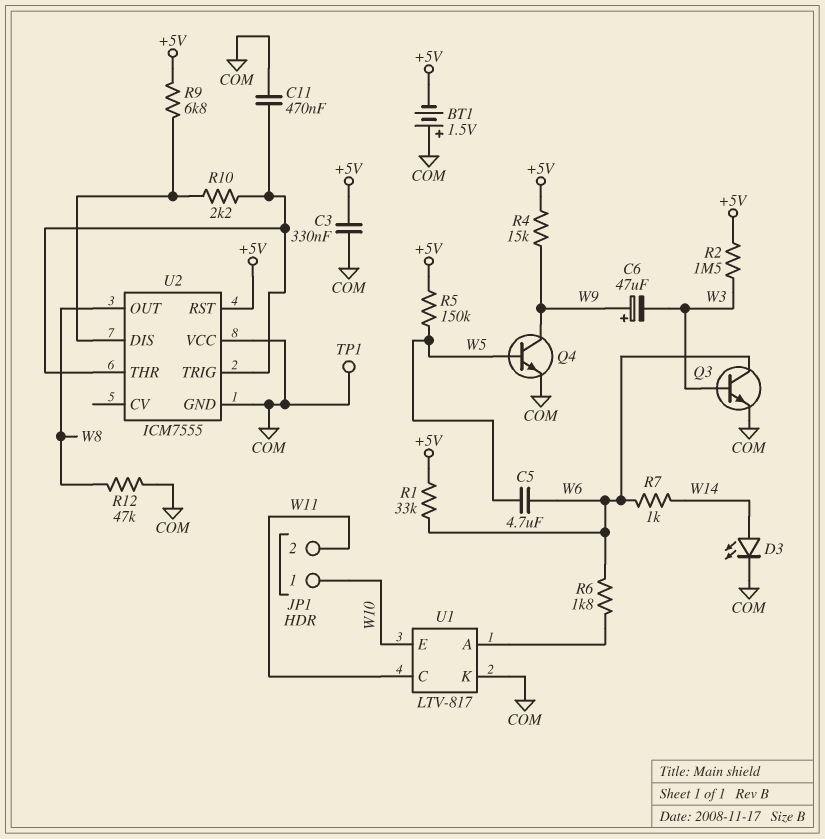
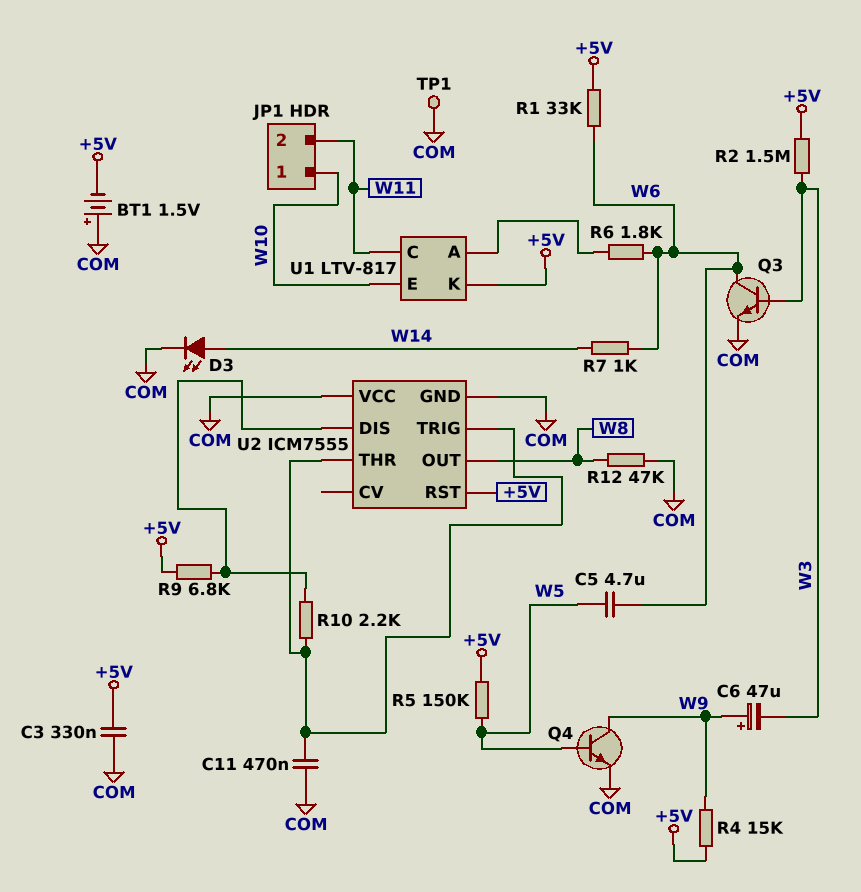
U1 pin K: COM -> +5V

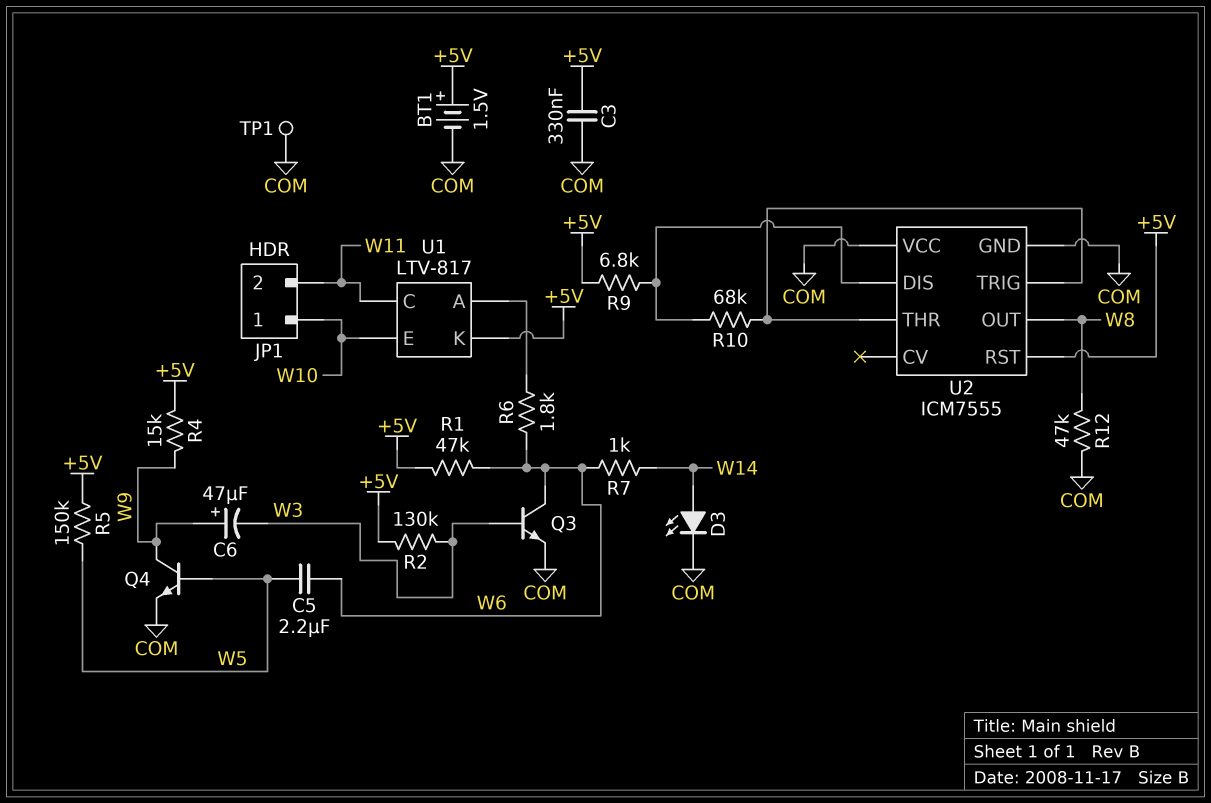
BT1: 1.5V (plus COM, minus +5V) -> 1.5V (plus +5V, minus COM)
C5: 4.7uF (W5, W6) -> 2.2uF (W5, W6)
C11: 470nF (COM, U2/THR) -> none
R1: 33k (+5V, W6) -> 47k (+5V, W6)
R2: 1.5M (+5V, W3) -> 130k (+5V, W3)
R10: 2.2k (U2/DIS, U2/THR) -> 68k (U2/DIS, U2/THR)

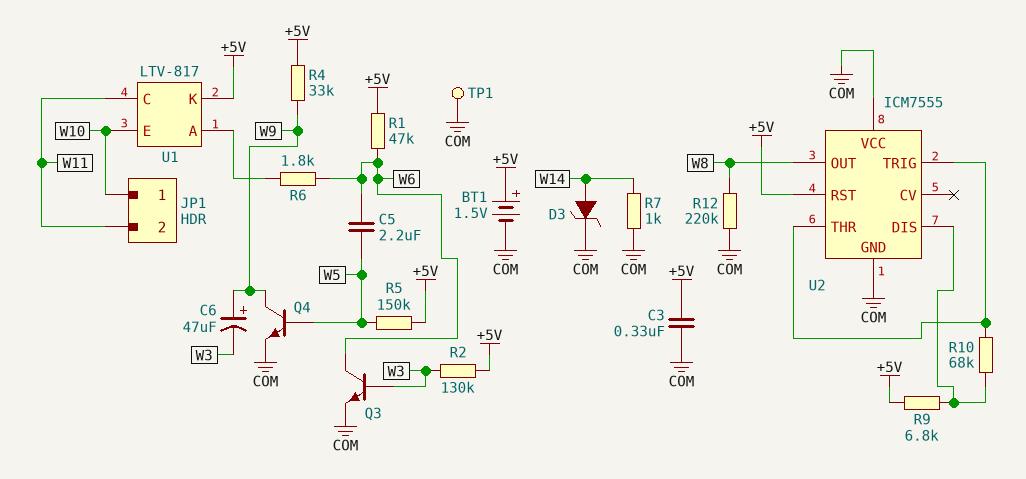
D3: LED (A W14, K COM) -> zener (A W14, K COM)
R4: 15k (+5V, W9) -> 33k (+5V, W9)
R7: 1k (W6, W14) -> 1k (COM, W14)
R12: 47k (COM, W8) -> 220k (COM, W8)

